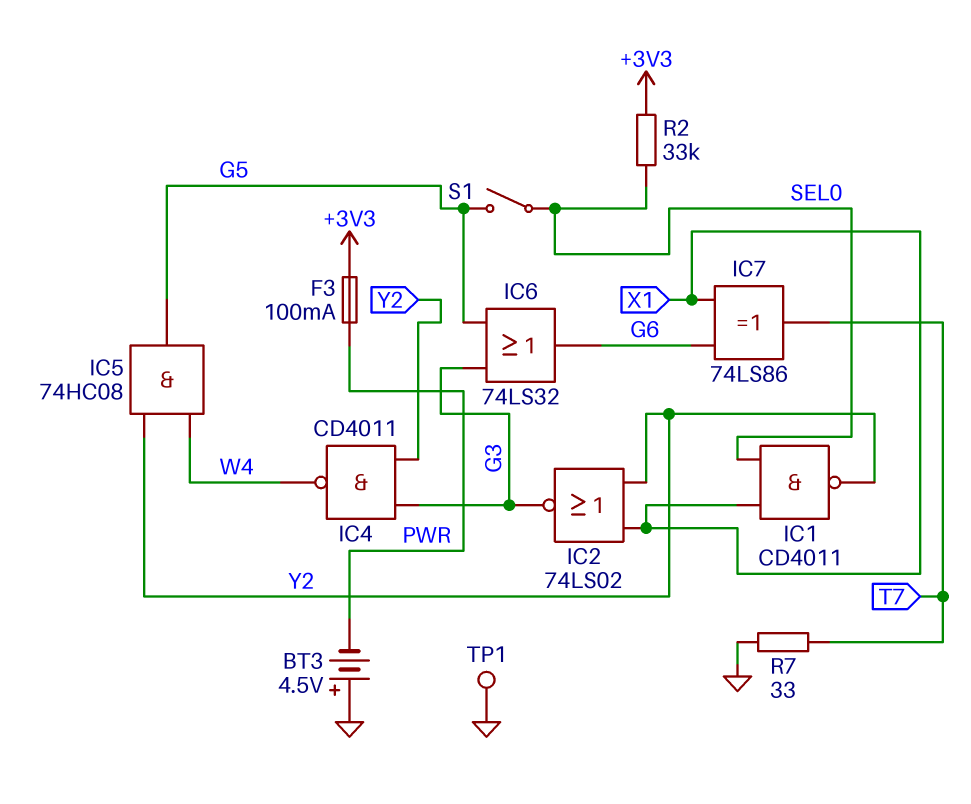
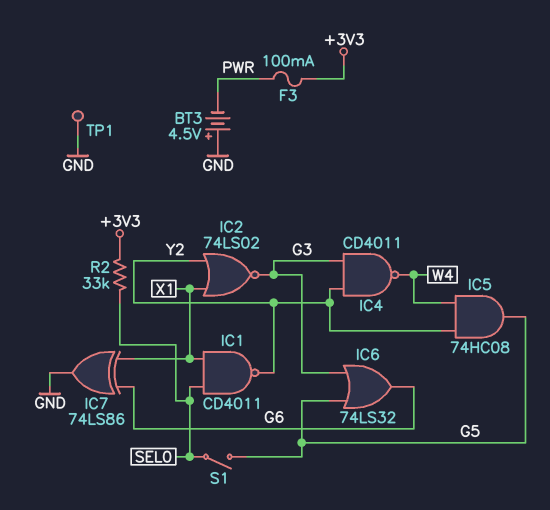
IC7: XOR 74LS86 (in G6, in X1, out T7) -> XOR 74LS86 (in G6, in X1, out GND)
R7: 33 (GND, T7) -> none

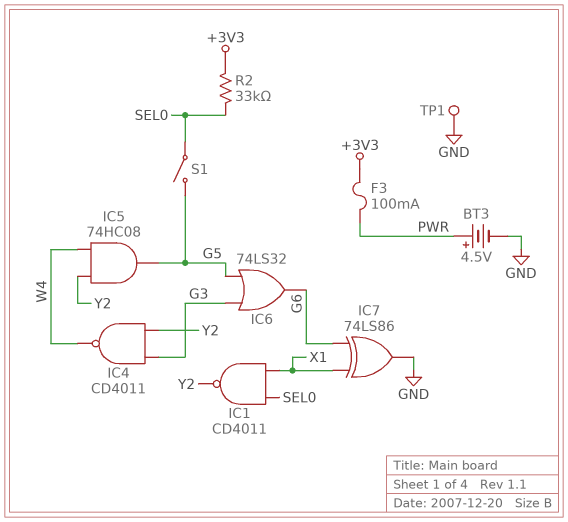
BT3: 4.5V (plus GND, minus PWR) -> 4.5V (plus PWR, minus GND)
IC2: NOR 74LS02 (in X1, in Y2, out G3) -> none

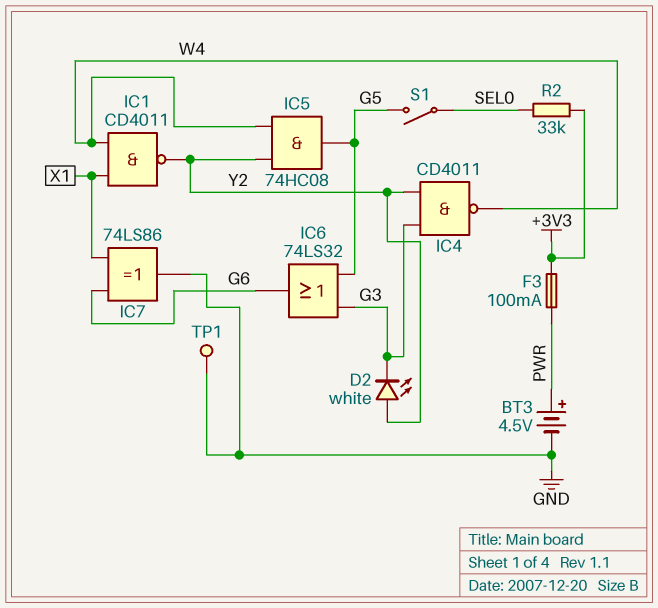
D2: none -> LED white (A Y2, K G3)
IC1: NAND CD4011 (in SEL0, in X1, out Y2) -> NAND CD4011 (in W4, in X1, out Y2)

